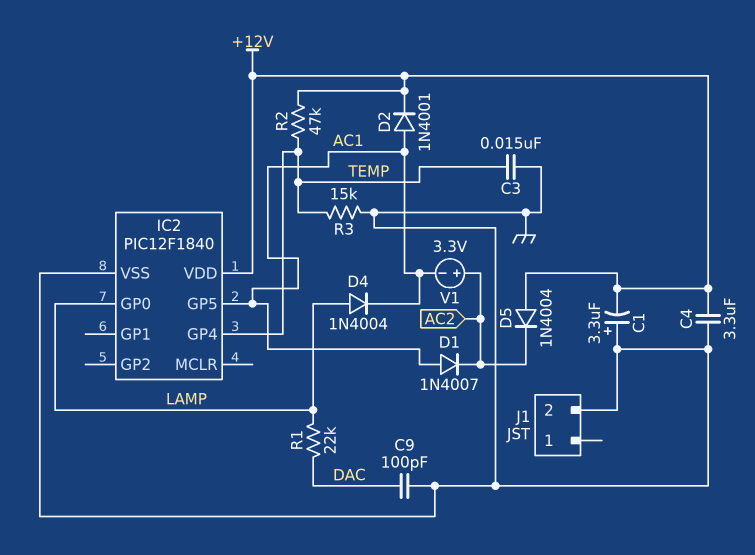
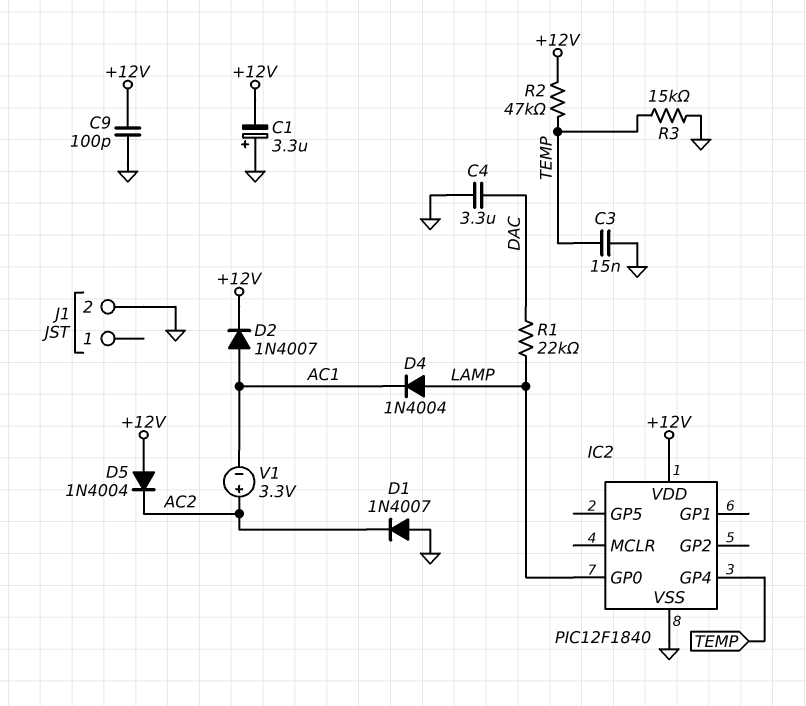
C4: 3.3uF (+12V, GND) -> 3.3uF (DAC, GND)
C9: 100pF (DAC, GND) -> 100pF (+12V, GND)
D1: diode 1N4007 (A AC1, K AC2) -> diode 1N4007 (A GND, K AC2)
D2: diode 1N4001 (A AC1, K +12V) -> diode 1N4007 (A AC1, K +12V)
IC2 pin GP5: AC1 -> none

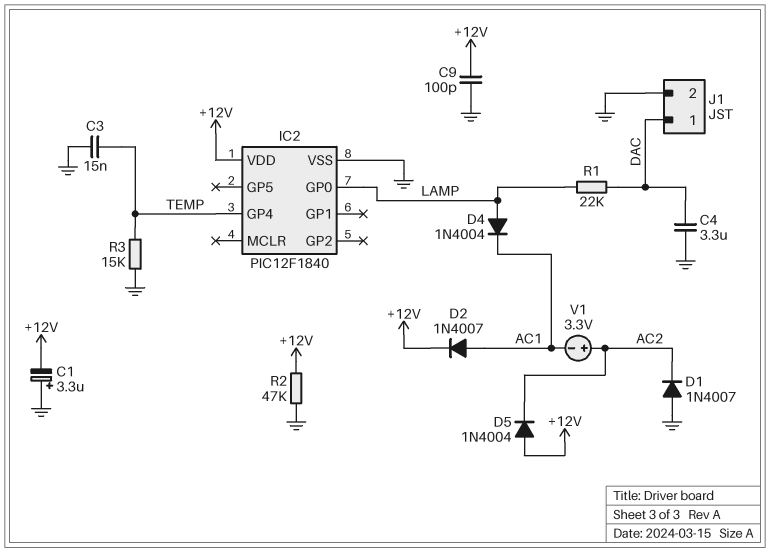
J1 pin 1: none -> DAC
R2: 47k (+12V, TEMP) -> 47k (+12V, GND)

